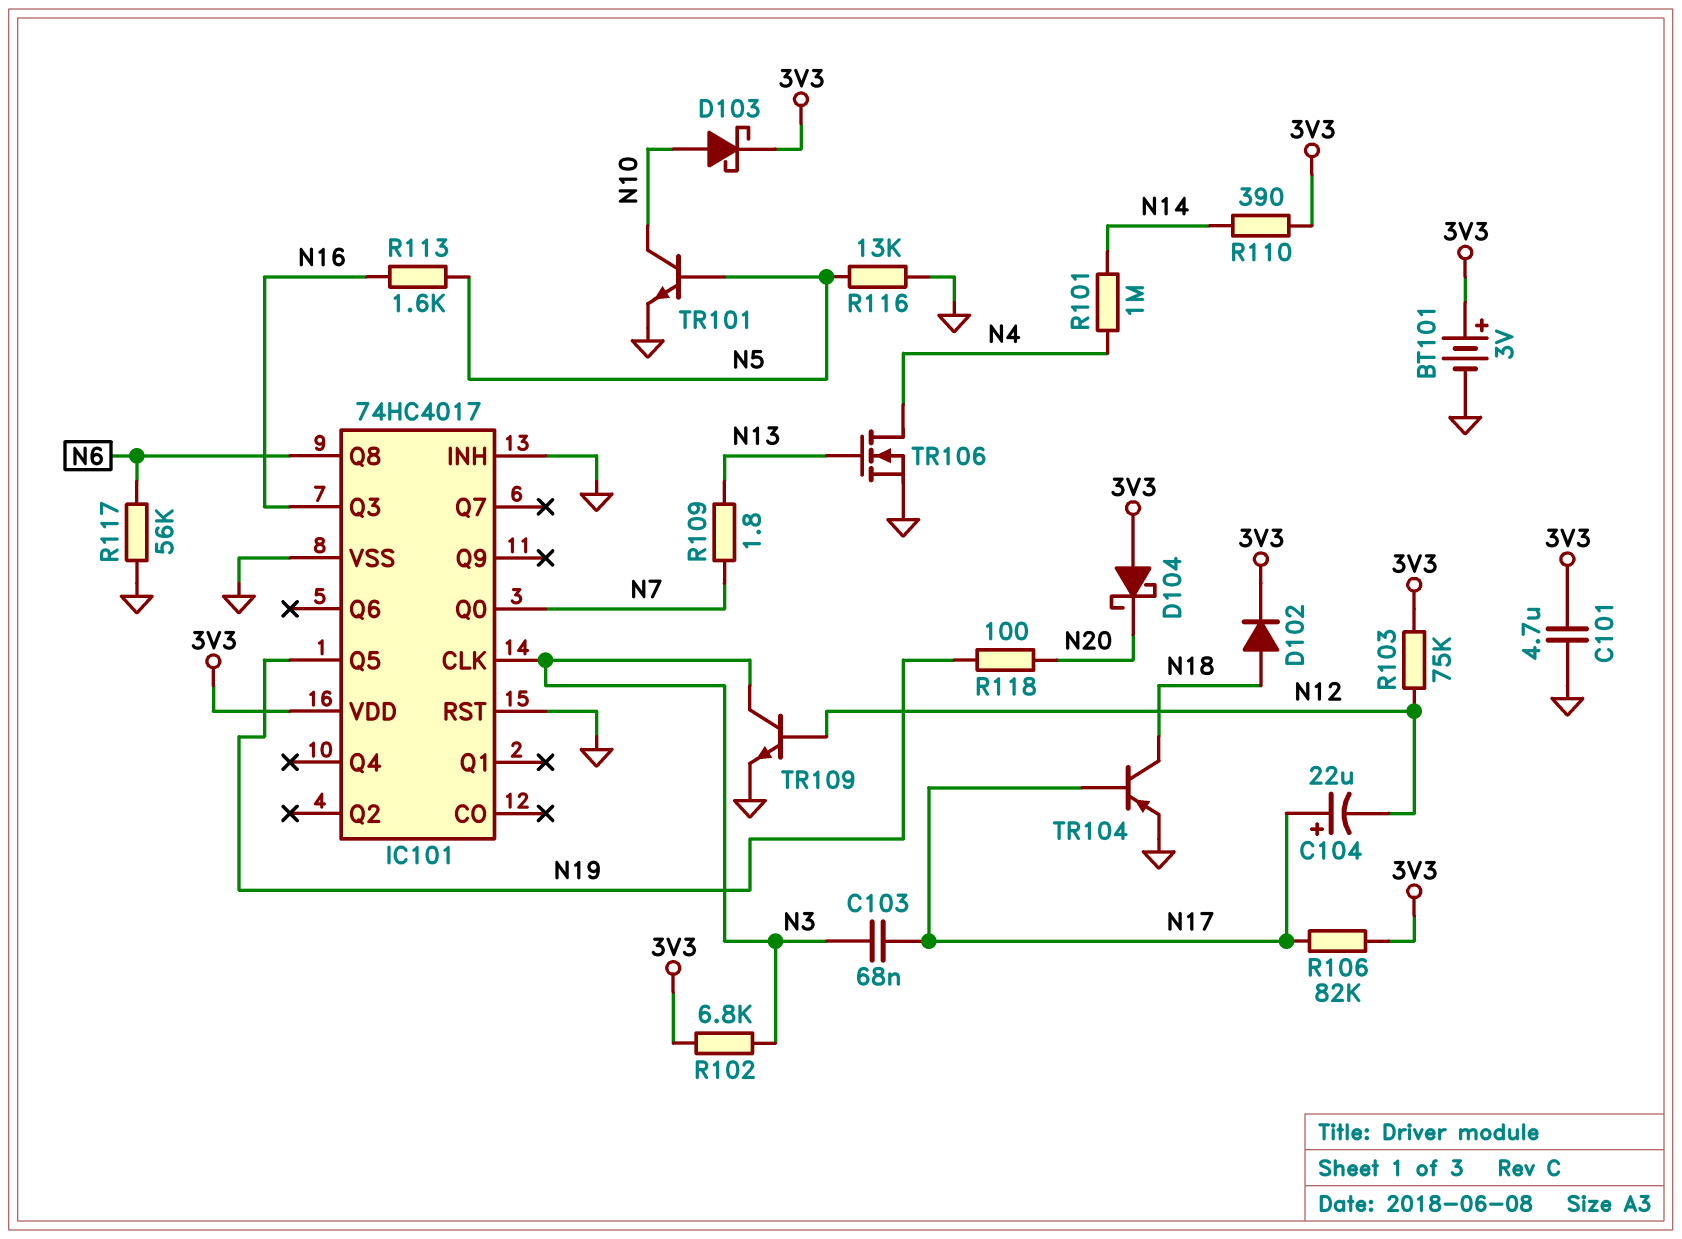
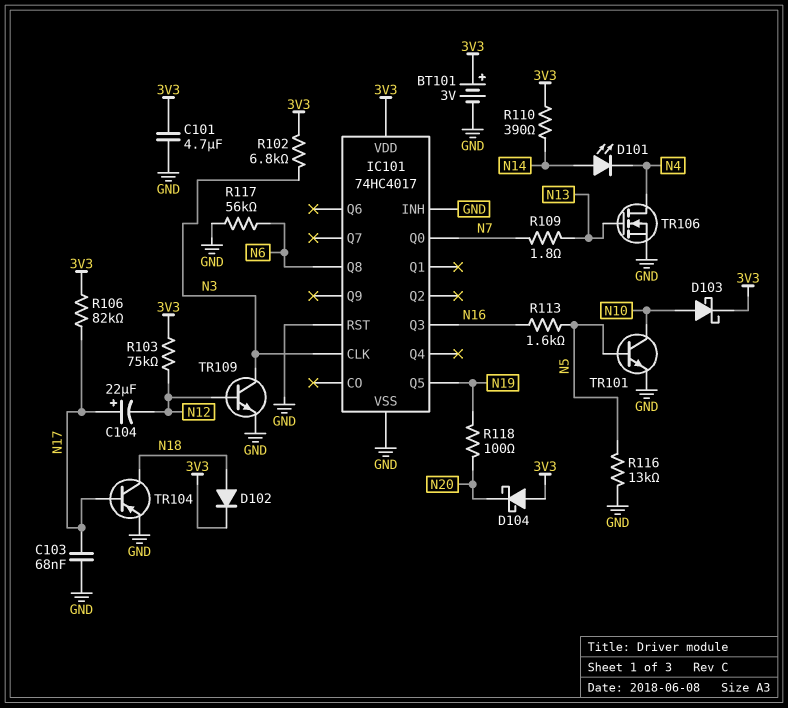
C103: 68nF (N3, N17) -> 68nF (GND, N17)
D101: none -> LED (A N14, K N4)
R101: 1M (N4, N14) -> none

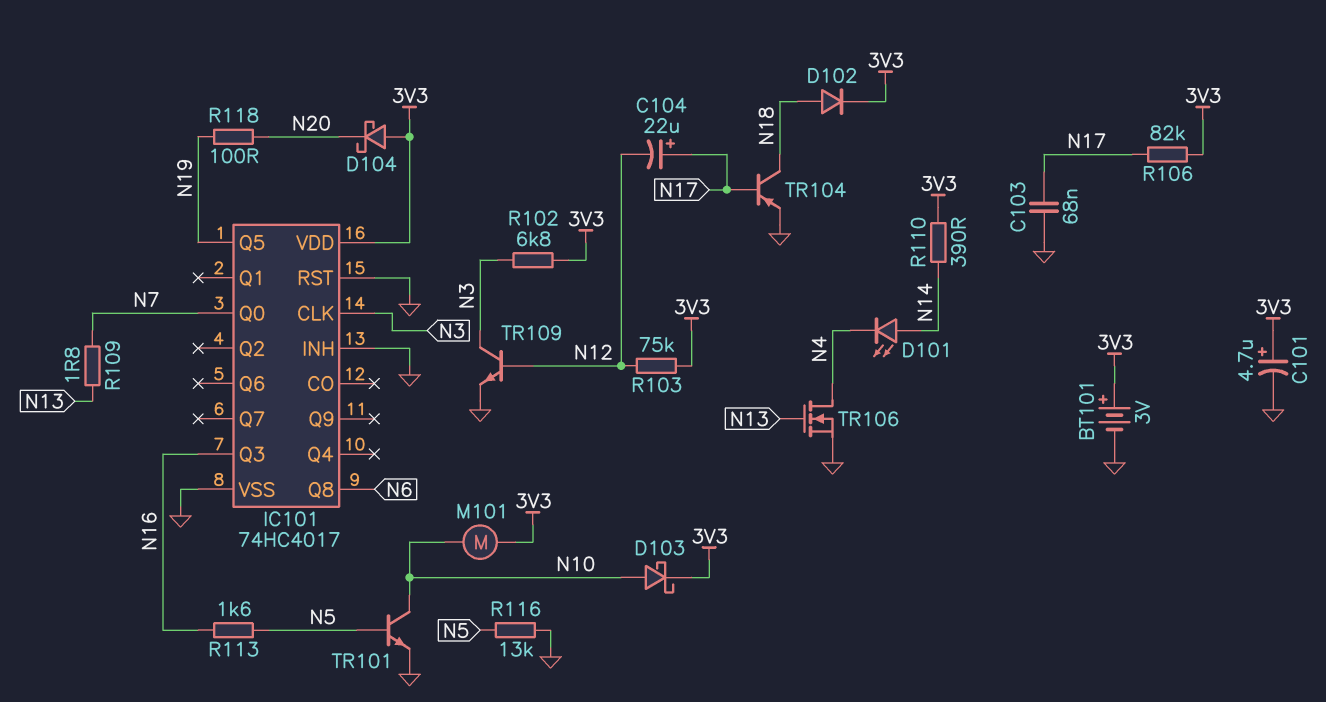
C101: 4.7uF (3V3, GND) -> 4.7uF (plus 3V3, minus GND)
M101: none -> motor (3V3, N10)
R117: 56k (GND, N6) -> none

